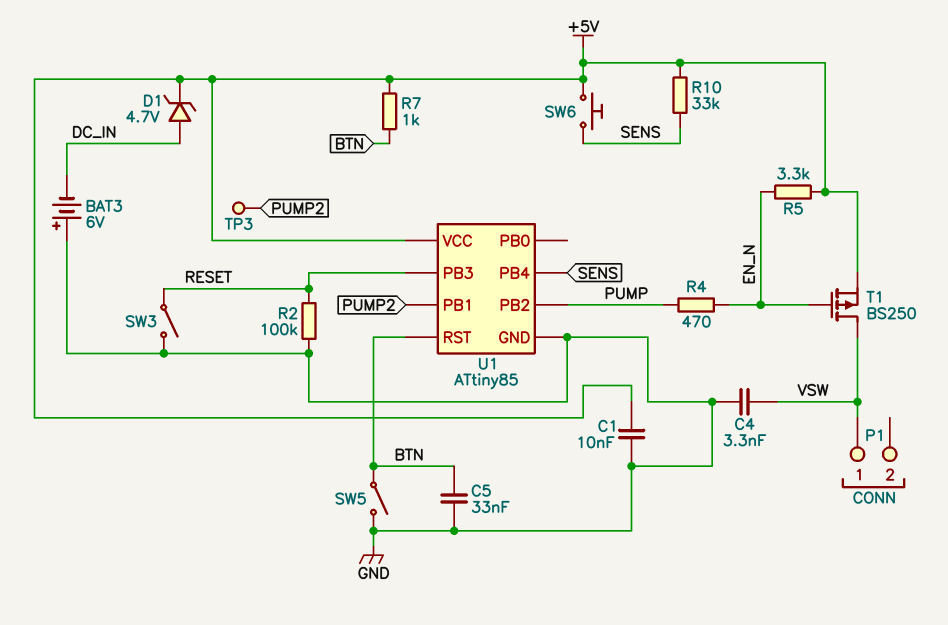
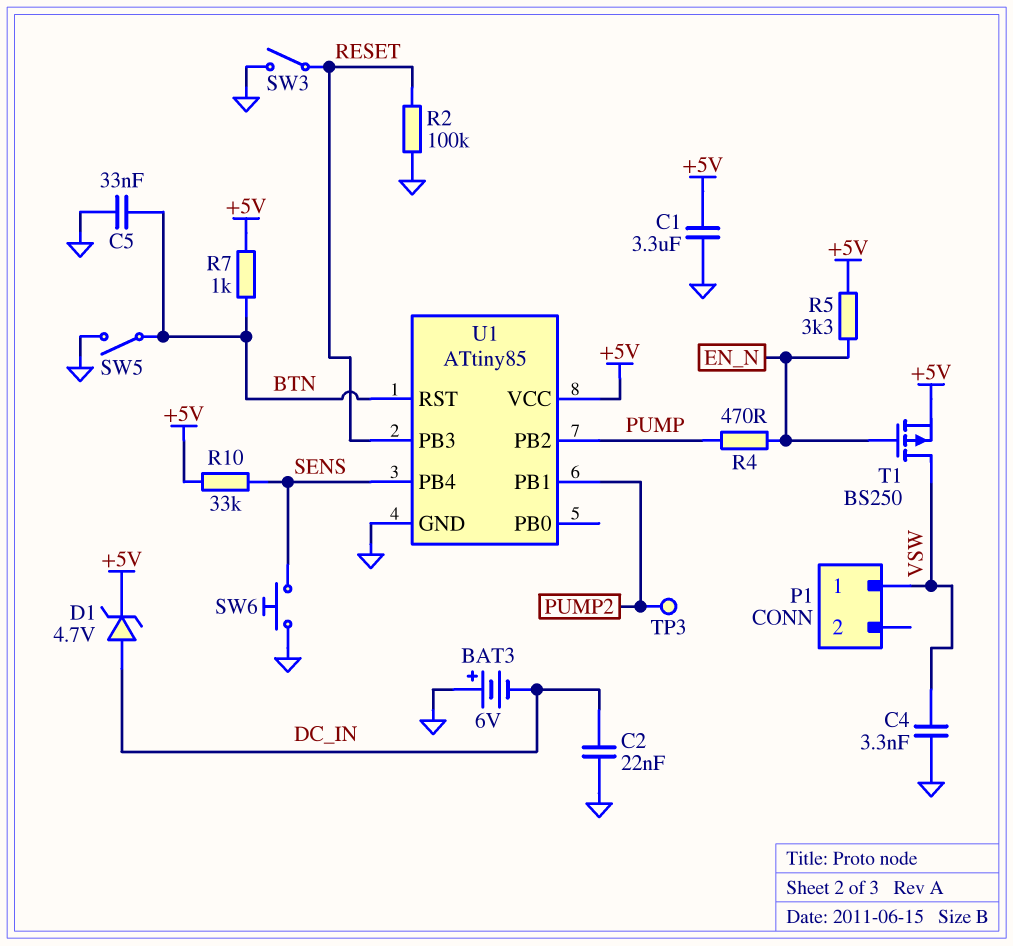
C1: 10nF (+5V, GND) -> 3.3uF (+5V, GND)
C2: none -> 22nF (DC_IN, GND)
SW6: button (+5V, SENS) -> button (GND, SENS)

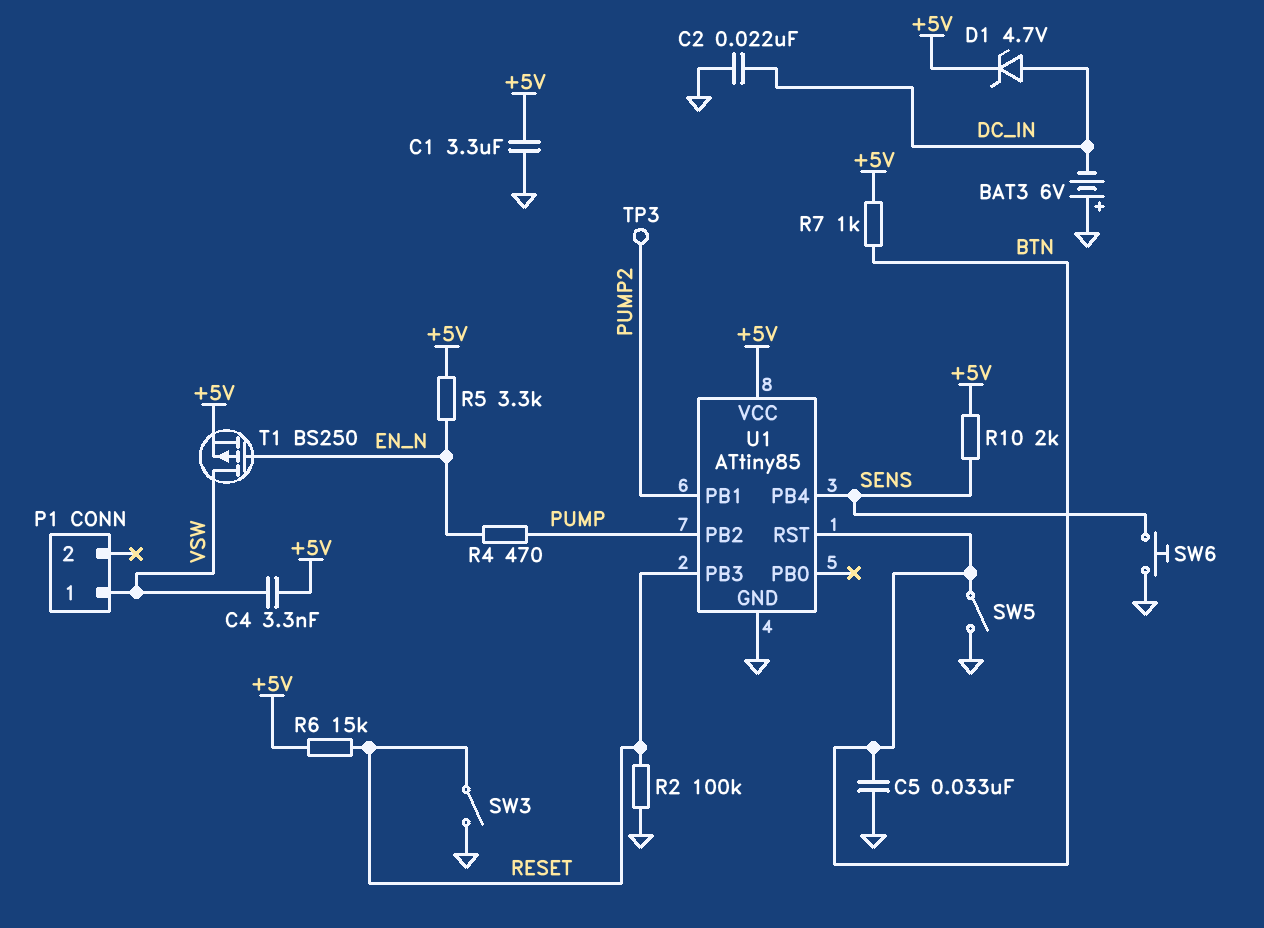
C4: 3.3nF (GND, VSW) -> 3.3nF (+5V, VSW)
R6: none -> 15k (+5V, RESET)
R10: 33k (+5V, SENS) -> 2k (+5V, SENS)

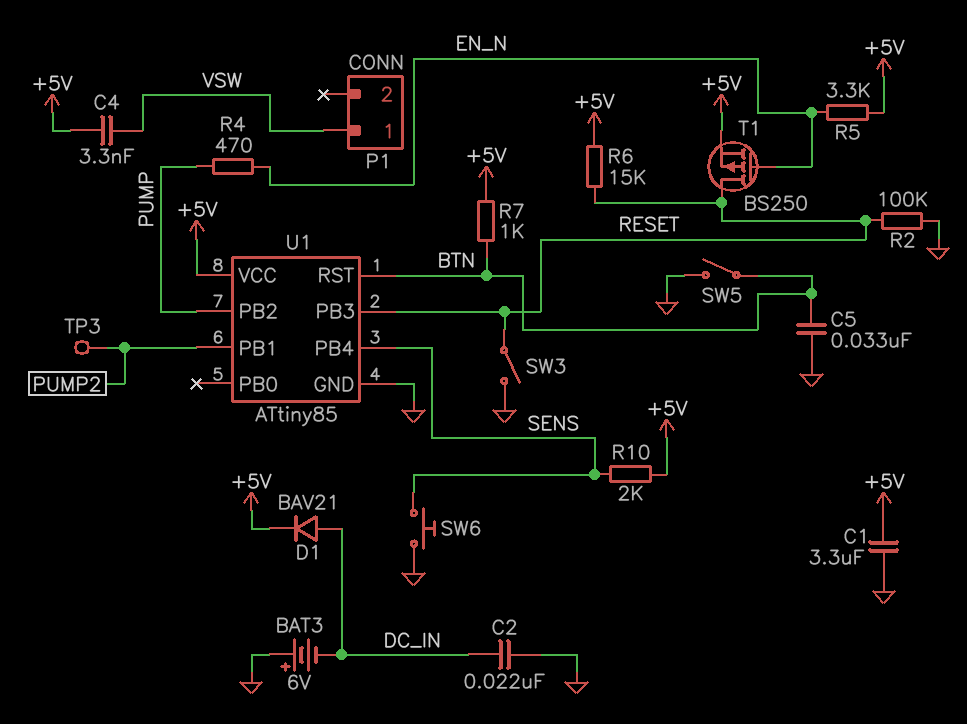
D1: zener 4.7V (A DC_IN, K +5V) -> diode BAV21 (A DC_IN, K +5V)
T1: PMOS BS250 (G EN_N, D VSW, S +5V) -> PMOS BS250 (G EN_N, D RESET, S +5V)

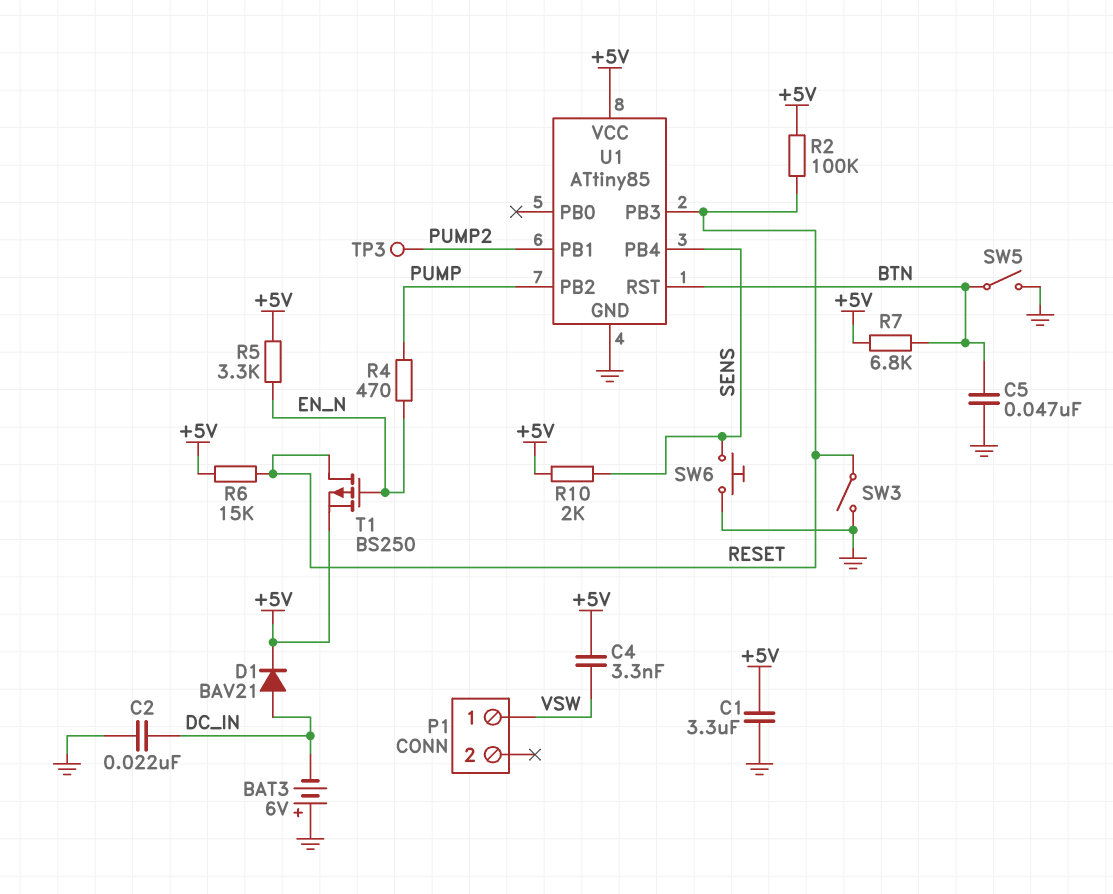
C5: 33nF (BTN, GND) -> 47nF (BTN, GND)
R2: 100k (GND, RESET) -> 100k (+5V, RESET)
R7: 1k (+5V, BTN) -> 6.8k (+5V, BTN)

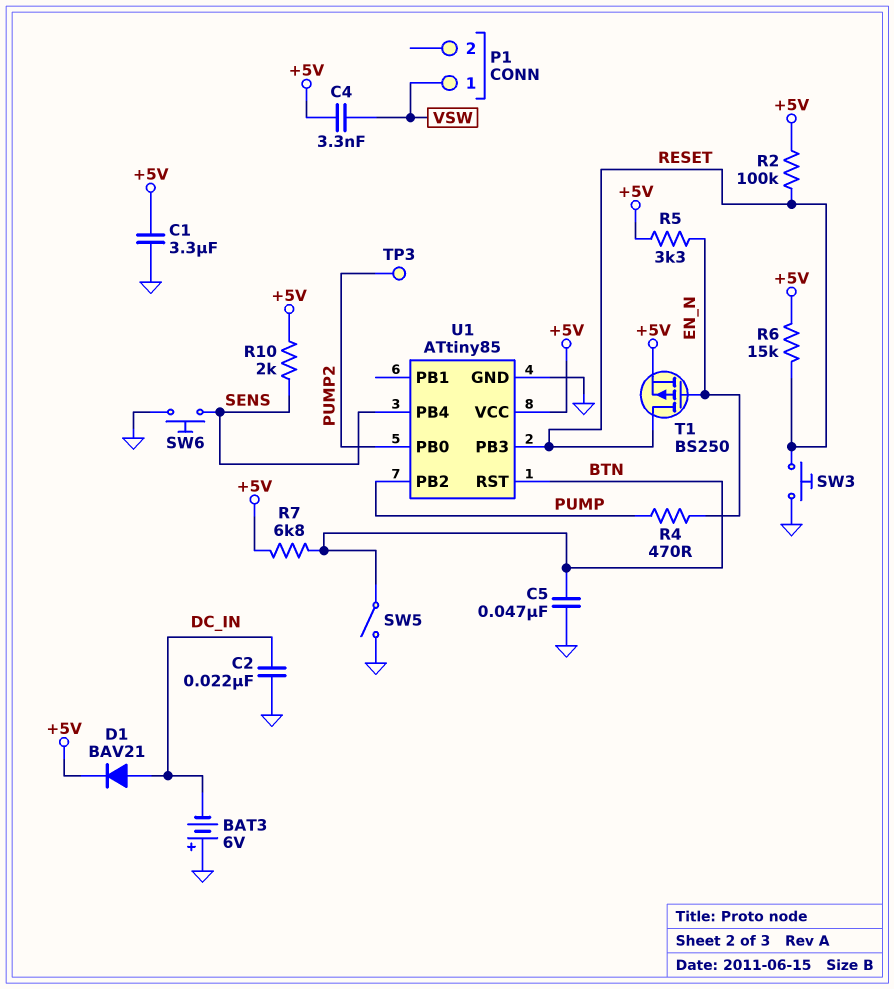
SW3: switch (GND, RESET) -> button (GND, RESET)
U1 pin PB0: none -> PUMP2
U1 pin PB1: PUMP2 -> none

